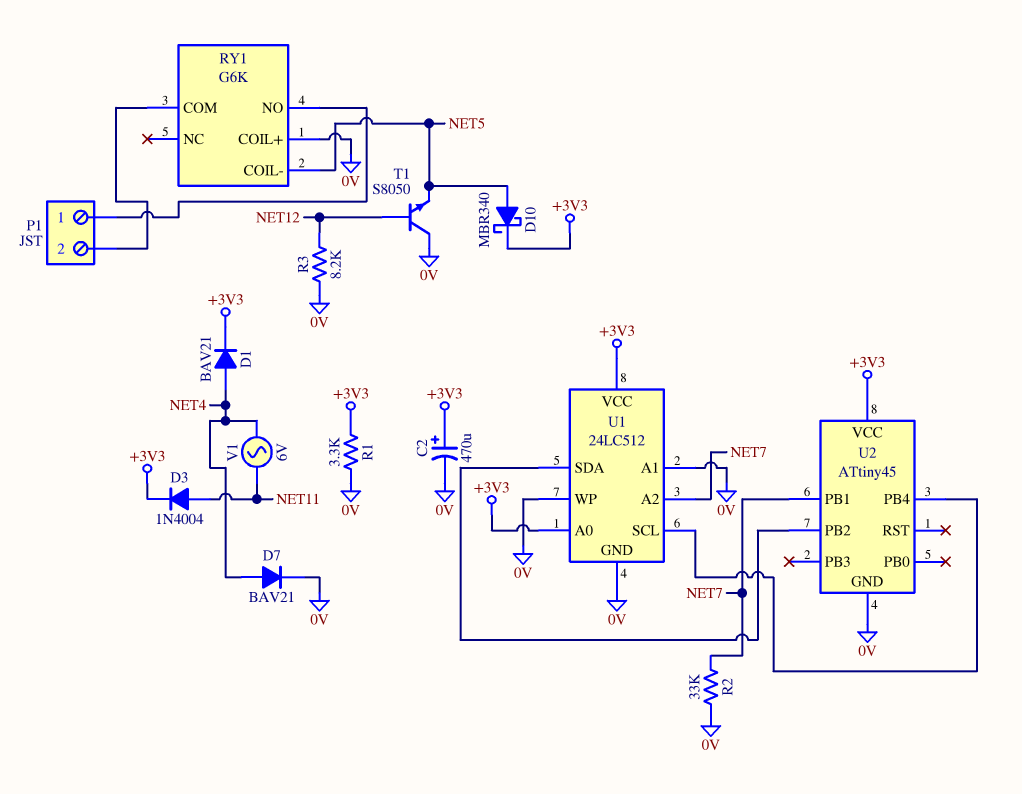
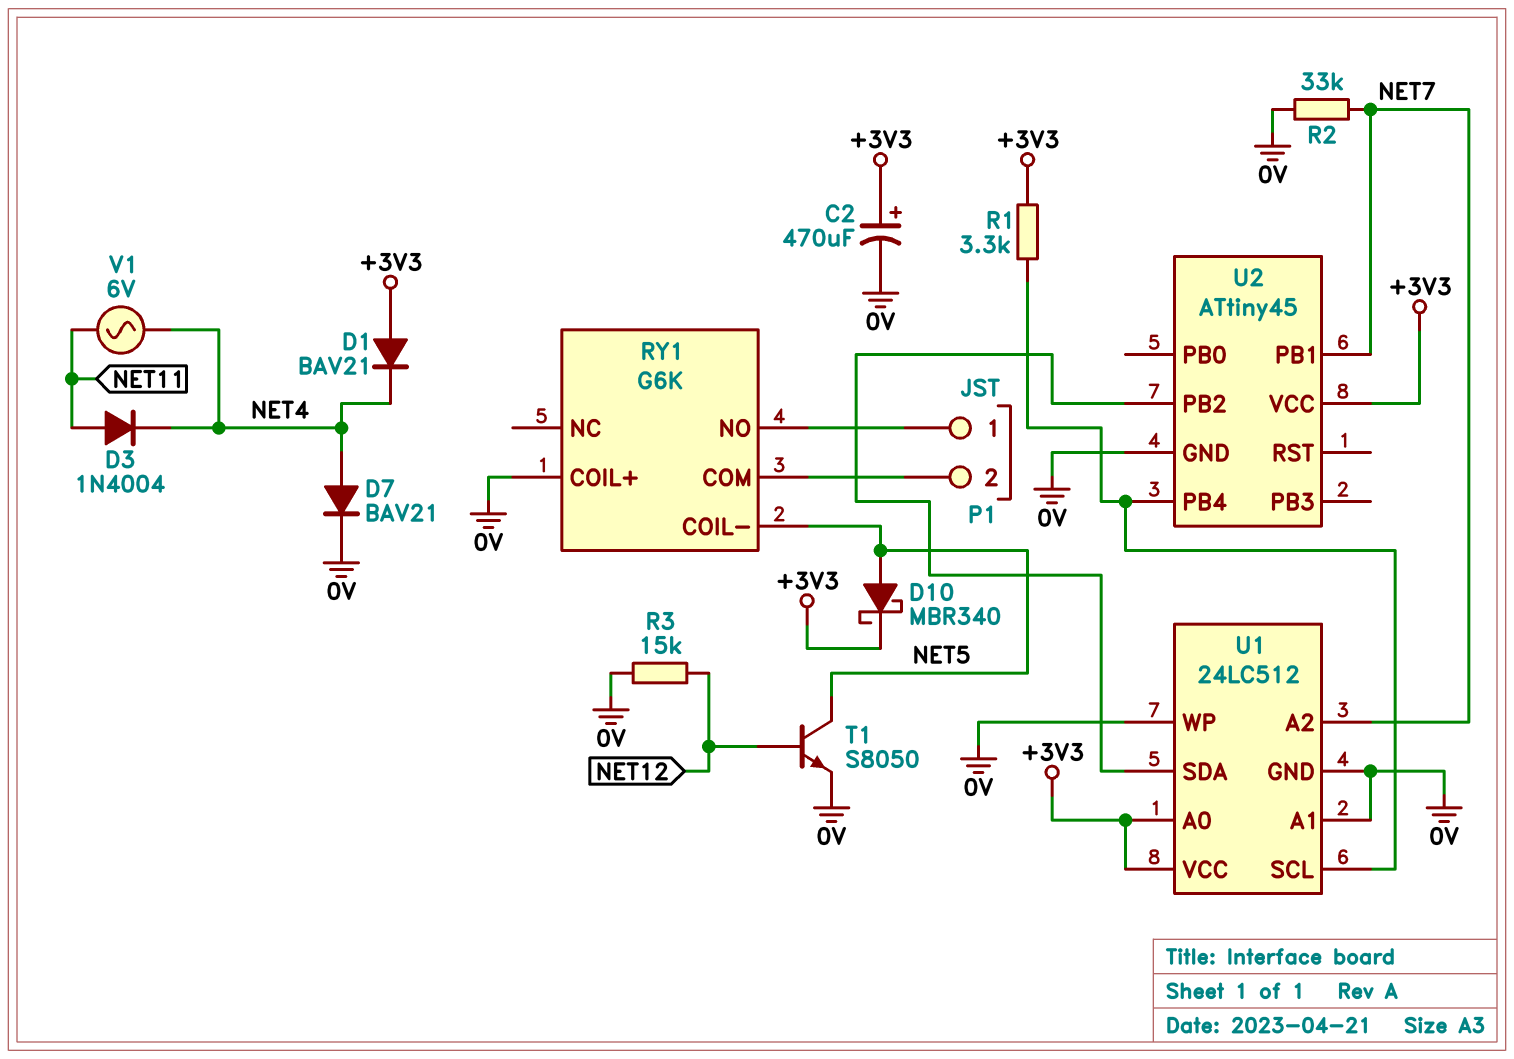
D1: diode BAV21 (A NET4, K +3V3) -> diode BAV21 (A +3V3, K NET4)
D3: diode 1N4004 (A NET11, K +3V3) -> diode 1N4004 (A NET11, K NET4)
R1: 3.3k (+3V3, 0V) -> 3.3k (+3V3, U1/SCL)
R3: 8.2k (0V, NET12) -> 15k (0V, NET12)
T1: NPN S8050 (B NET12, C 0V, E NET5) -> NPN S8050 (B NET12, C NET5, E 0V)

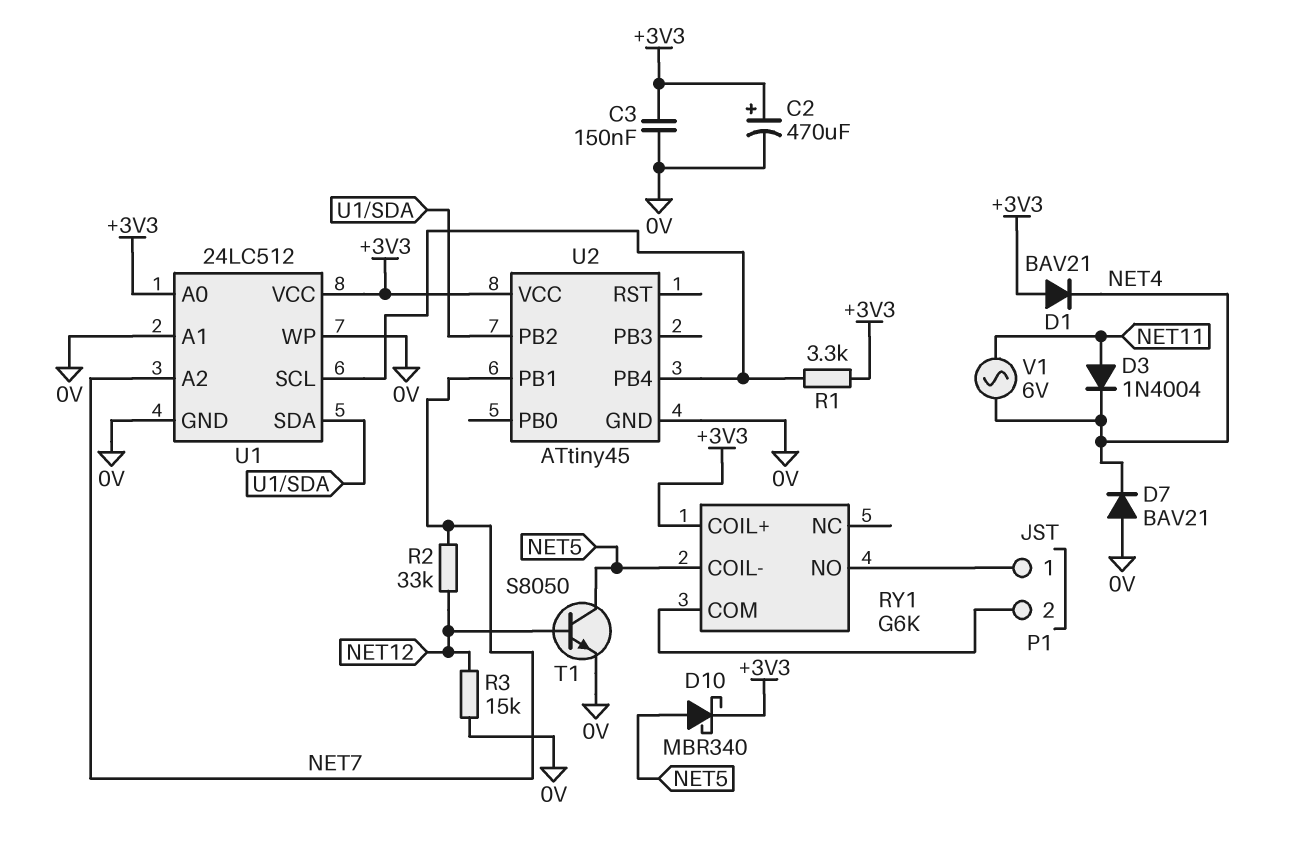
C3: none -> 150nF (+3V3, 0V)
D7: diode BAV21 (A NET4, K 0V) -> diode BAV21 (A 0V, K NET4)
R2: 33k (0V, NET7) -> 33k (NET7, NET12)
RY1 pin COIL+: 0V -> +3V3

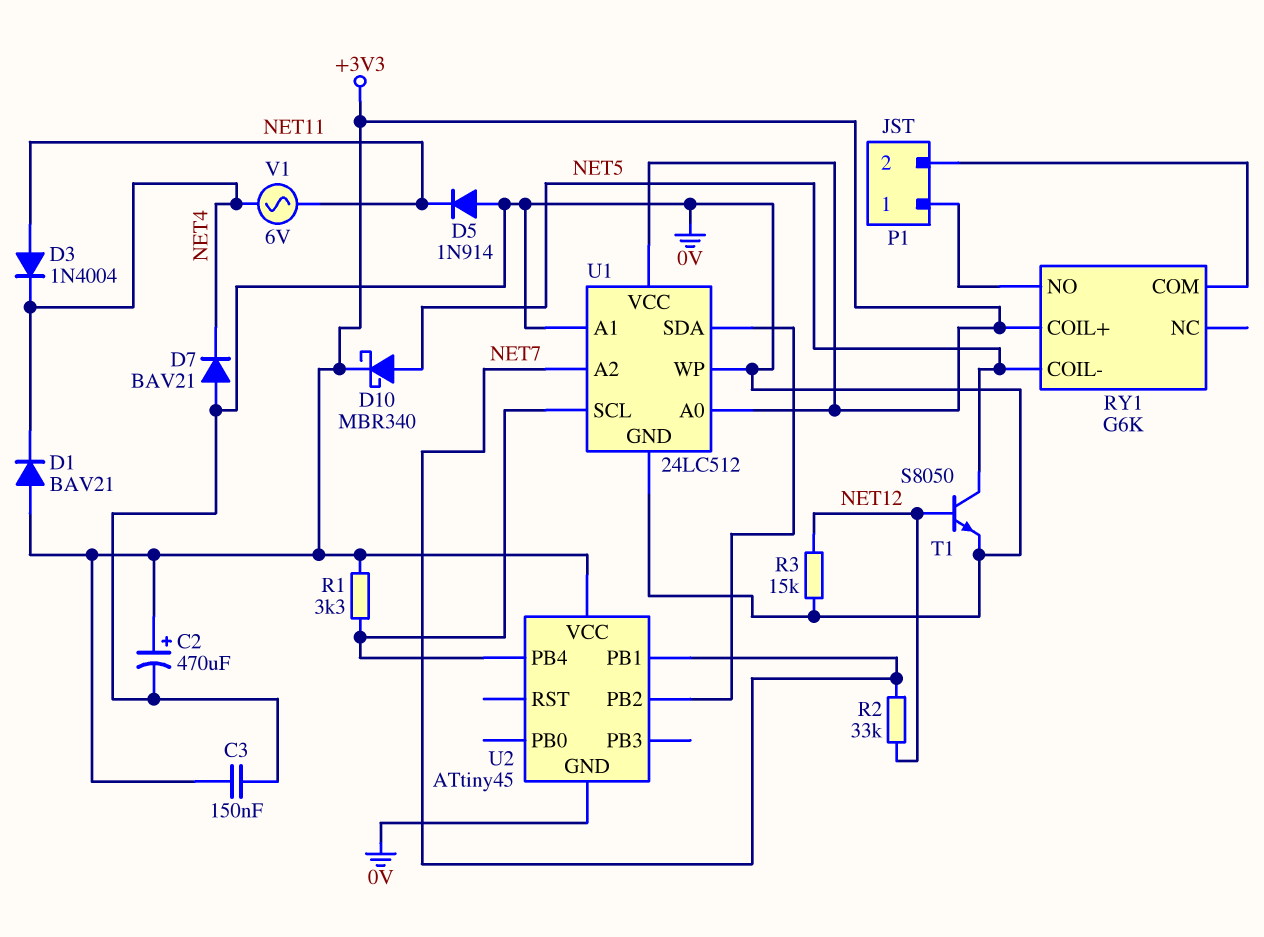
D5: none -> diode 1N914 (A 0V, K NET11)

